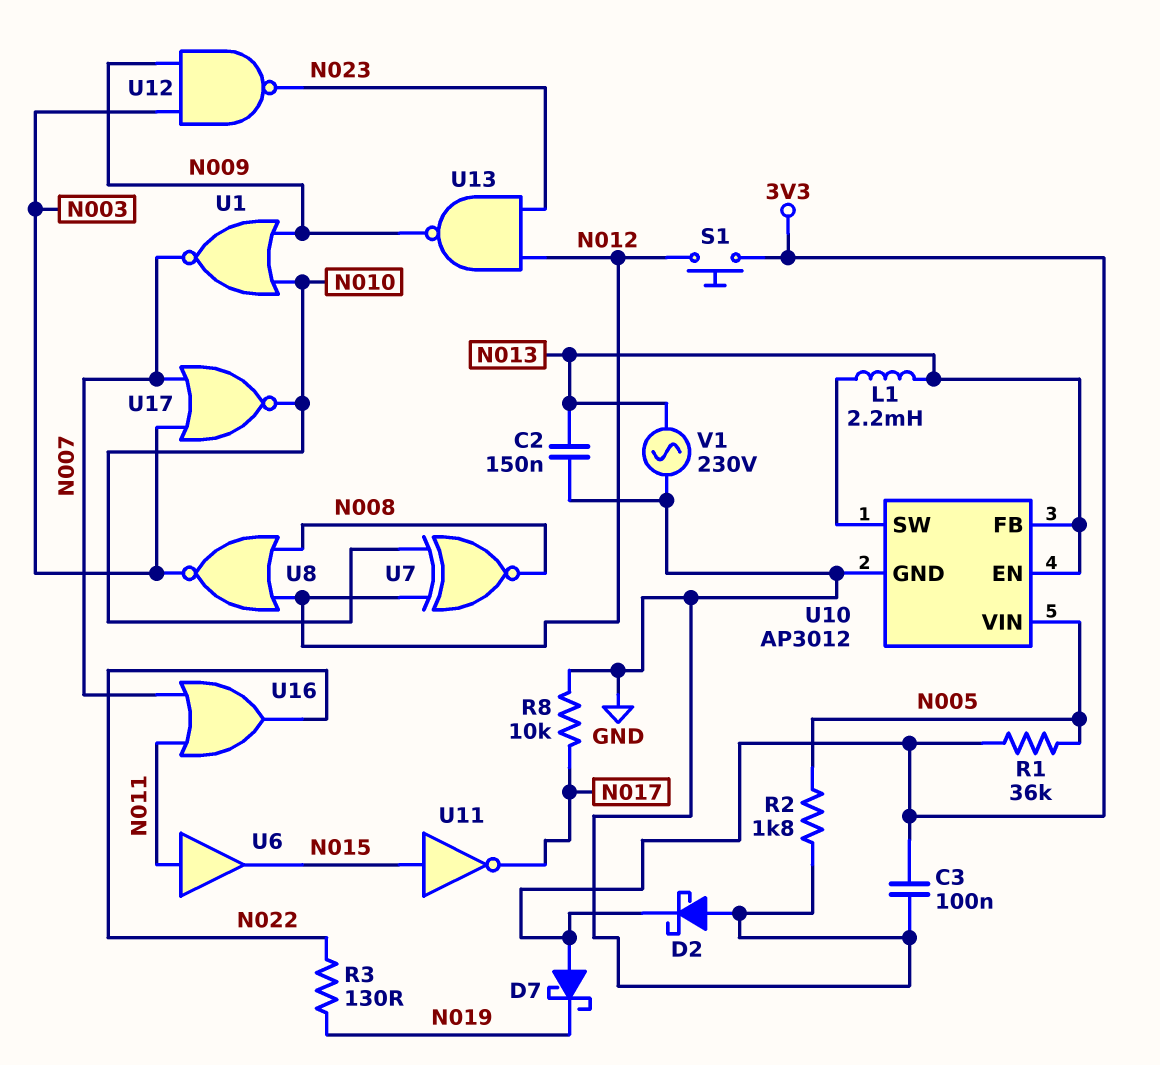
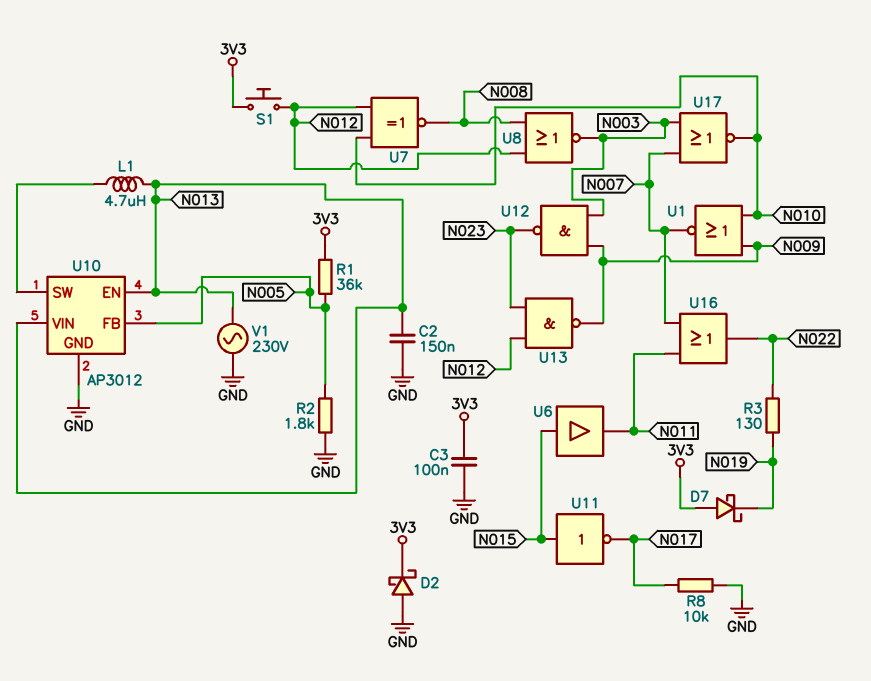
L1: 2.2mH (N013, U10/SW) -> 4.7uH (N013, U10/SW)
U6: buffer (in N011, out N015) -> buffer (in N015, out N011)
U10 pin FB: N013 -> N005
U10 pin VIN: N005 -> N013

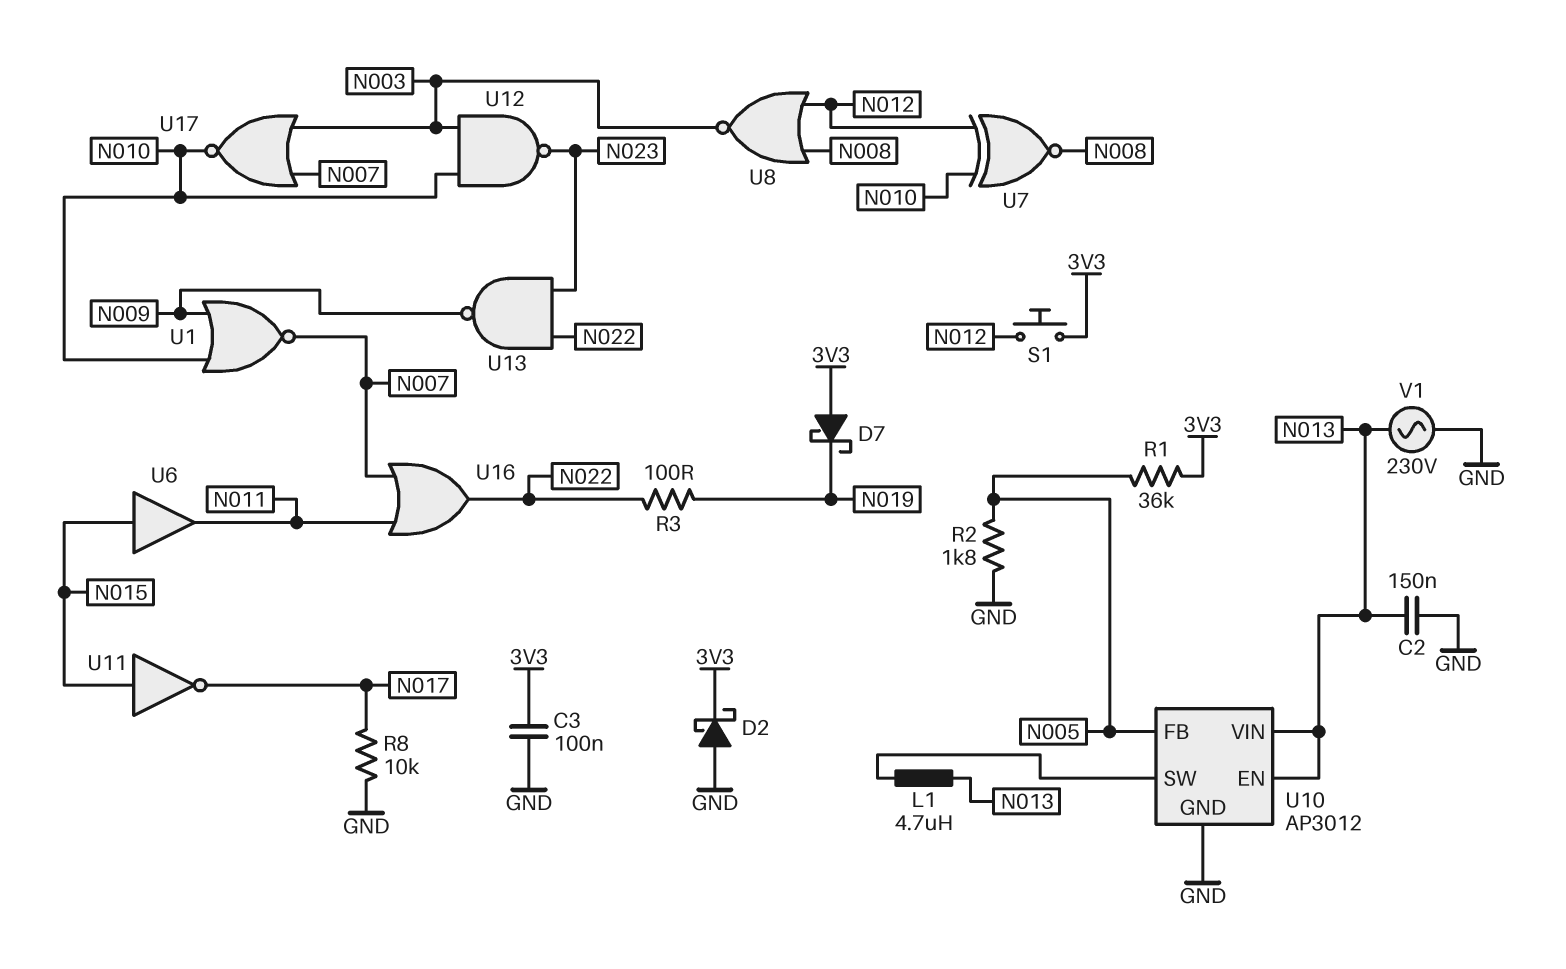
R3: 130 (N019, N022) -> 100 (N019, N022)
U12: NAND (in N003, in N009, out N023) -> NAND (in N003, in N010, out N023)
U13: NAND (in N012, in N023, out N009) -> NAND (in N022, in N023, out N009)

